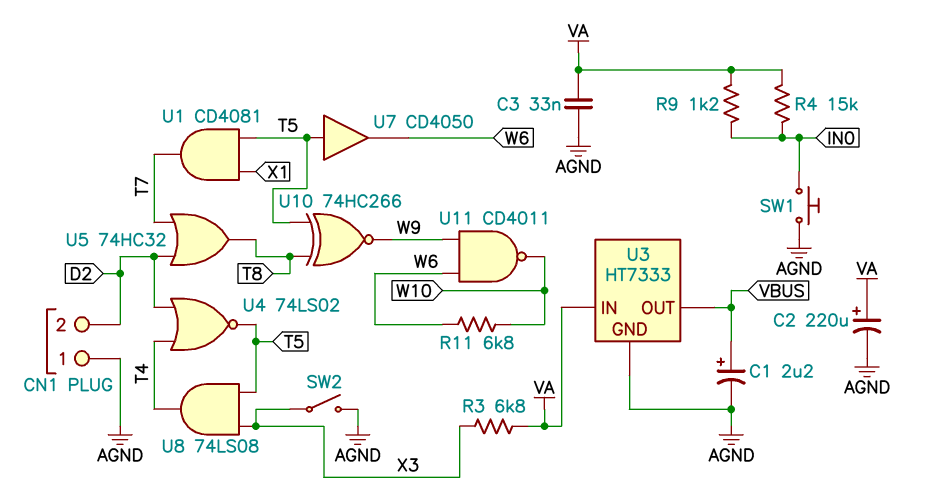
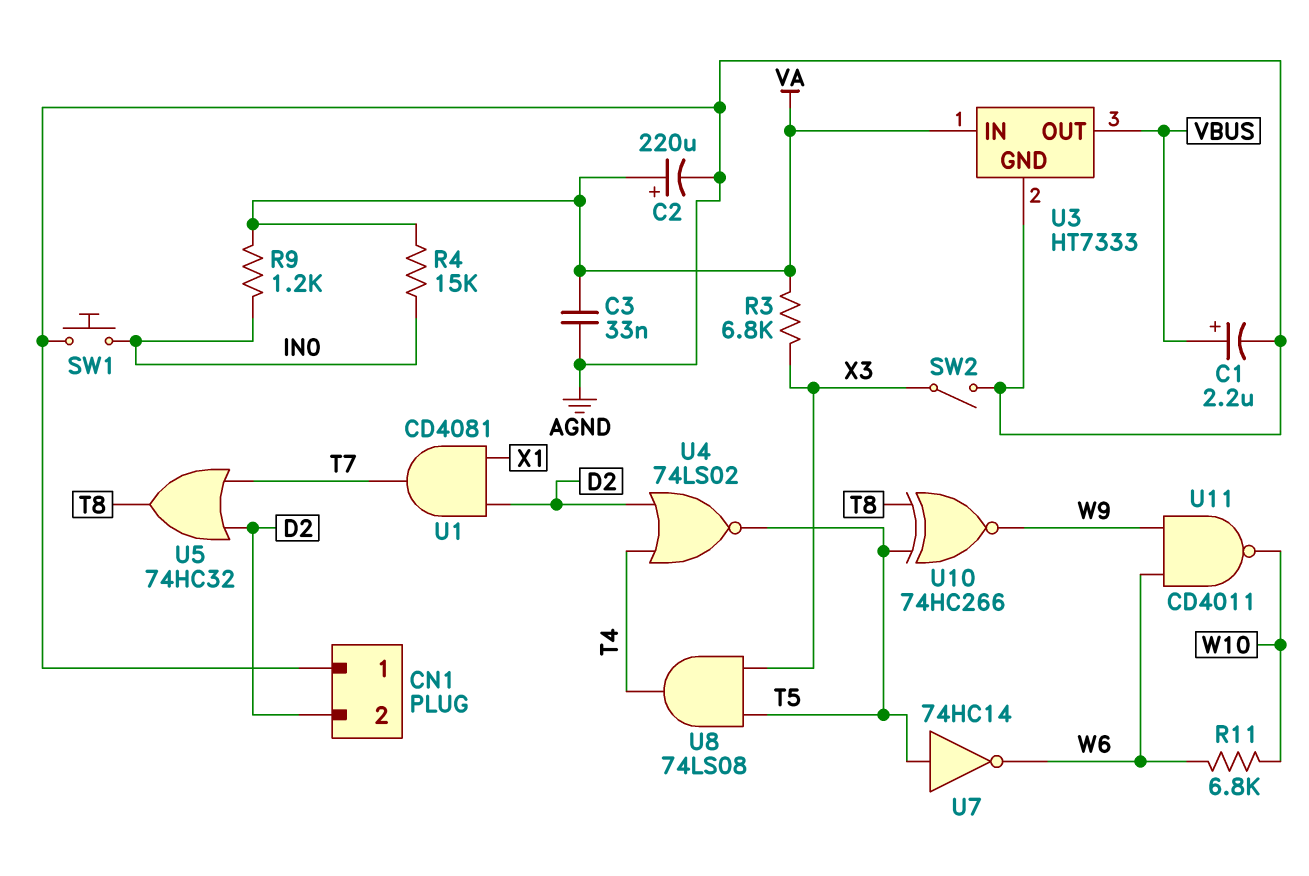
U1: AND CD4081 (in T5, in X1, out T7) -> AND CD4081 (in D2, in X1, out T7)
U7: buffer CD4050 (in T5, out W6) -> NOT 74HC14 (in T5, out W6)

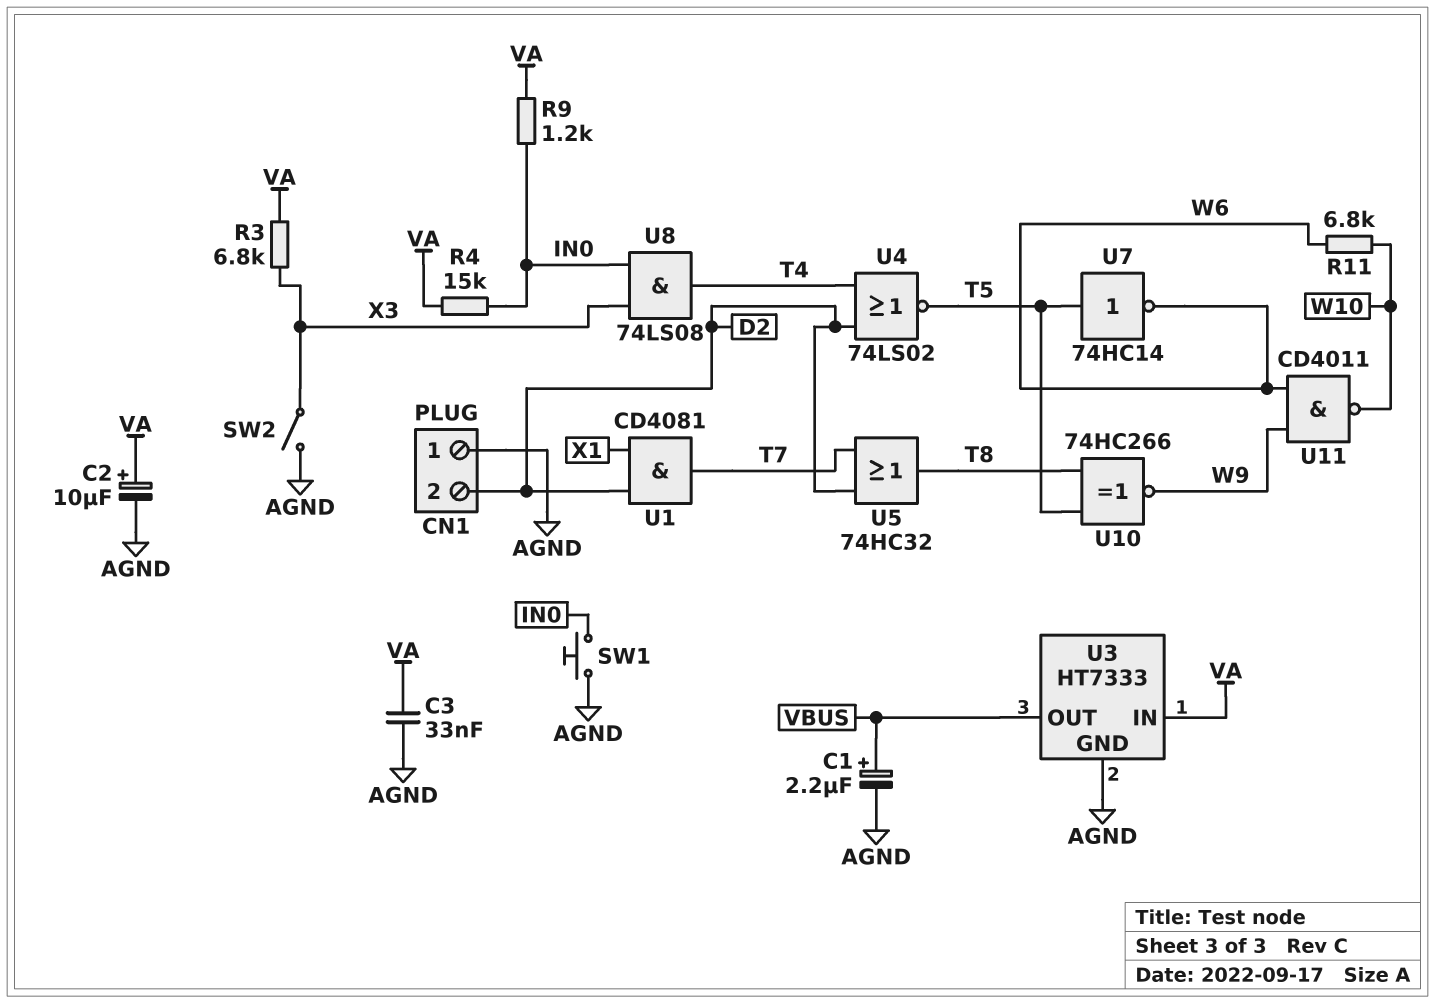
C2: 220uF (plus VA, minus AGND) -> 10uF (plus VA, minus AGND)
U8: AND 74LS08 (in T5, in X3, out T4) -> AND 74LS08 (in IN0, in X3, out T4)

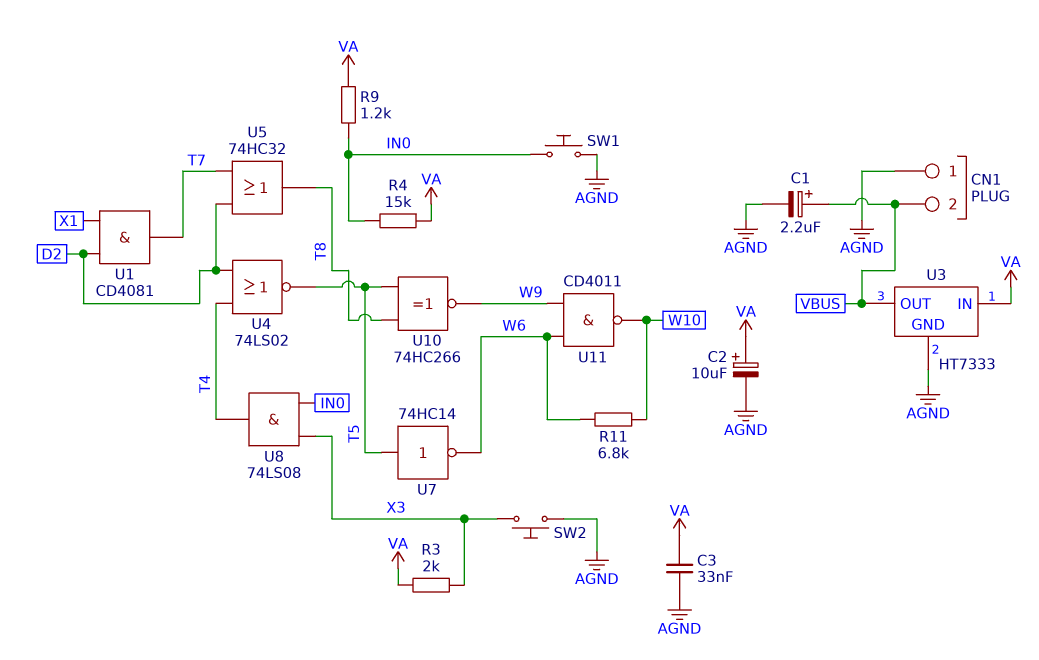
CN1 pin 2: D2 -> VBUS
R3: 6.8k (VA, X3) -> 2k (VA, X3)
SW2: switch (AGND, X3) -> button (AGND, X3)

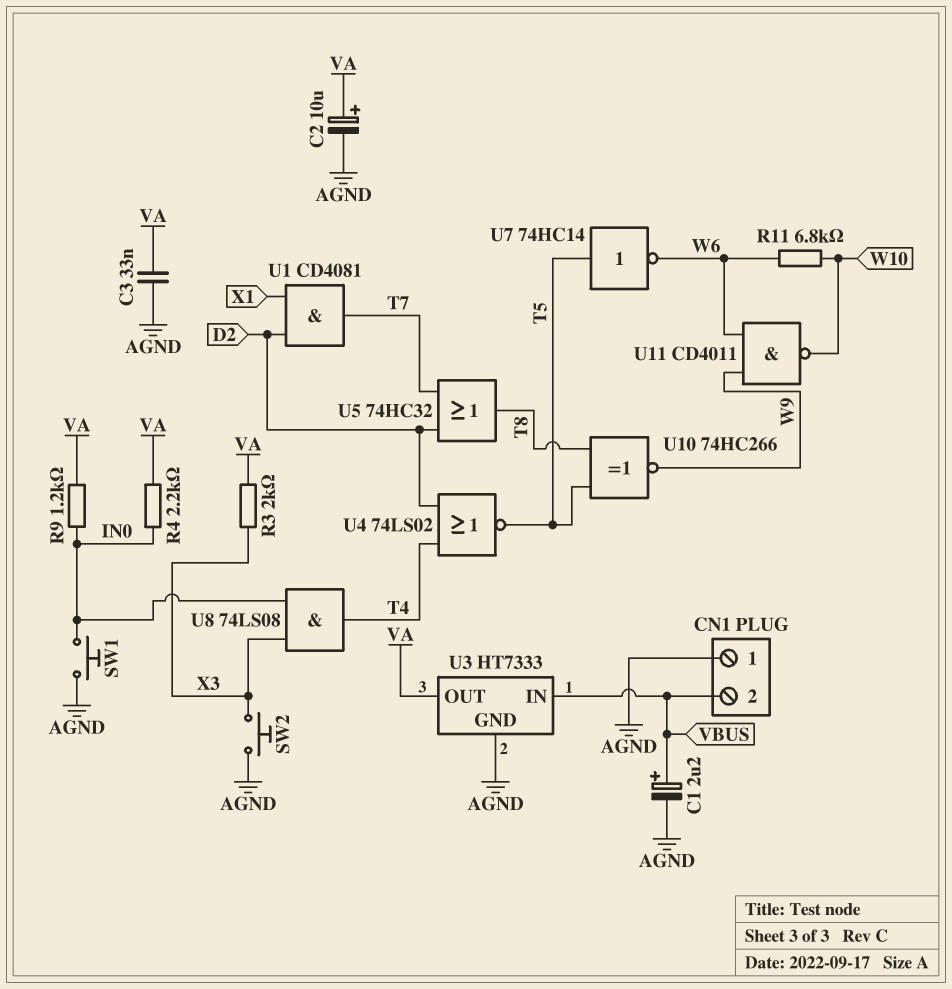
R4: 15k (IN0, VA) -> 2.2k (IN0, VA)
U3 pin IN: VA -> VBUS
U3 pin OUT: VBUS -> VA

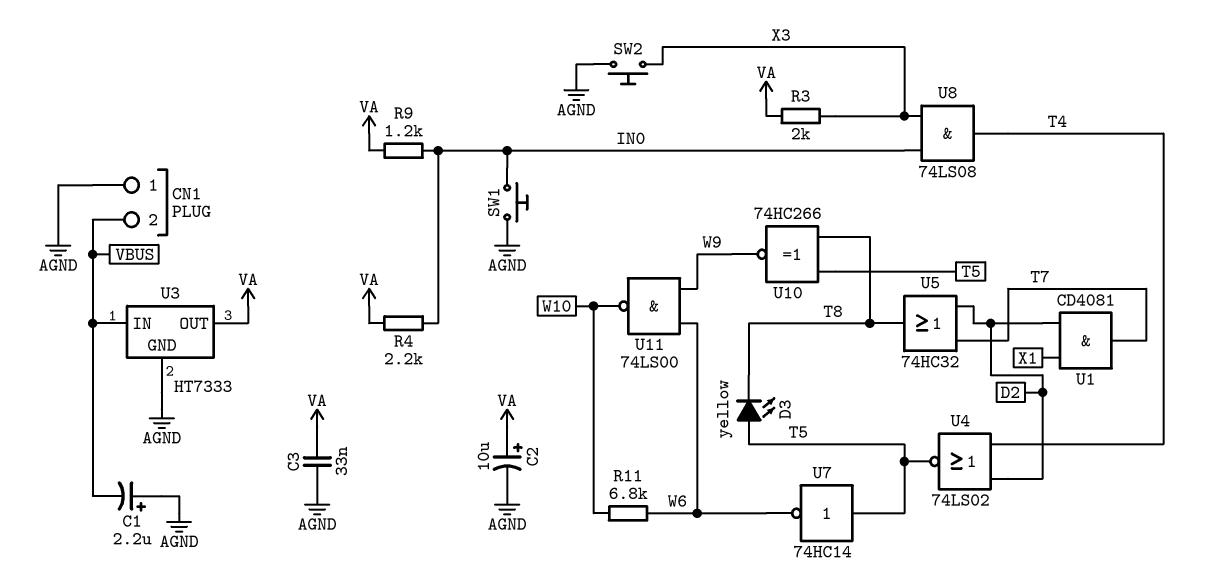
C1: 2.2uF (plus VBUS, minus AGND) -> 2.2uF (plus AGND, minus VBUS)
D3: none -> LED yellow (A T5, K T8)
U11: NAND CD4011 (in W6, in W9, out W10) -> NAND 74LS00 (in W6, in W9, out W10)

